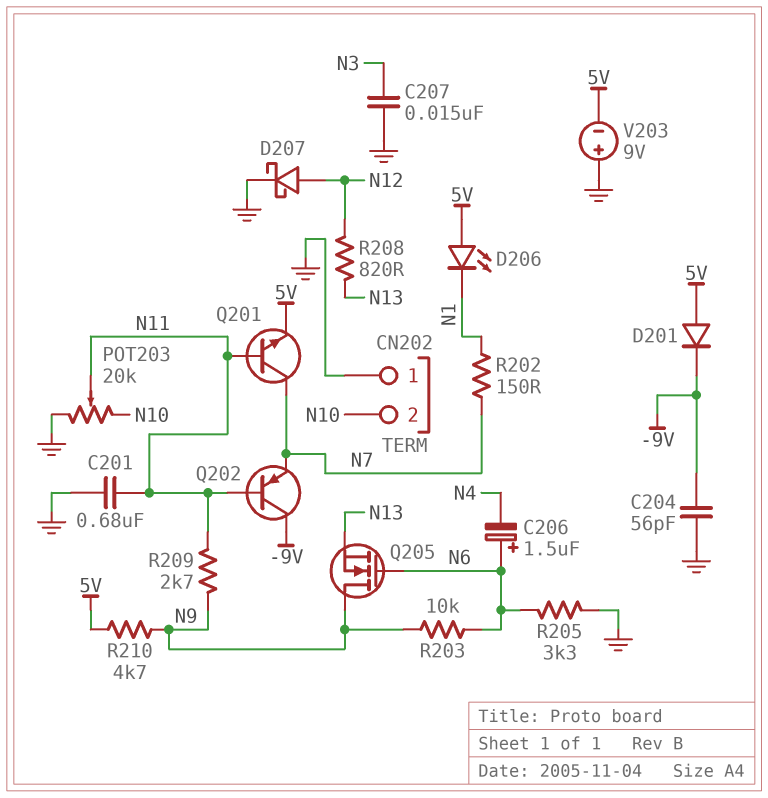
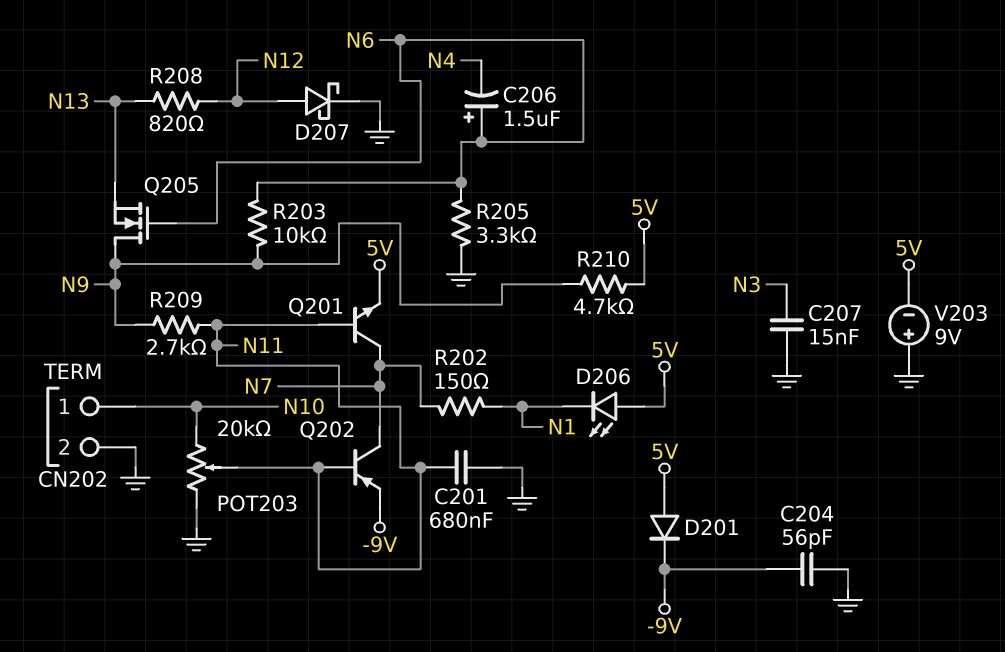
CN202 pin 1: GND -> N10
CN202 pin 2: N10 -> GND
Q202: PNP (B N11, C -9V, E N7) -> PNP (B N11, C N7, E -9V)

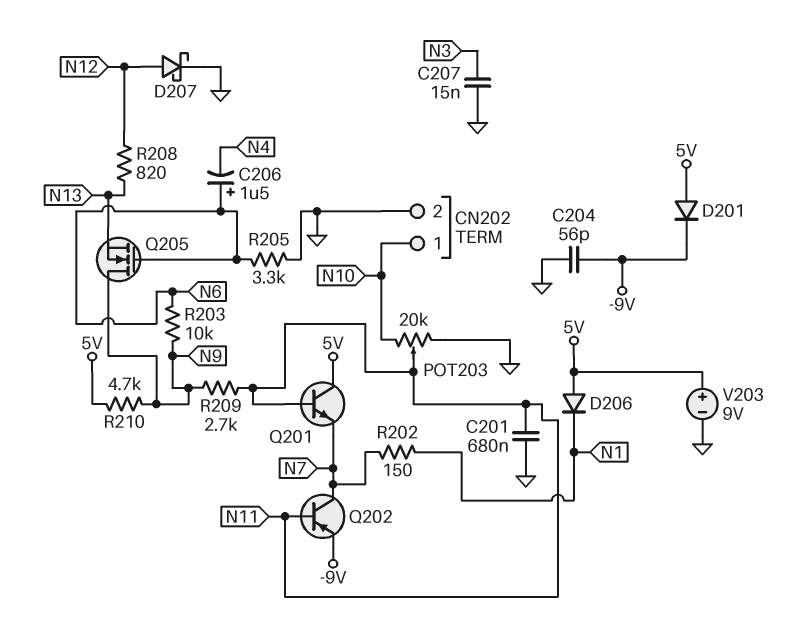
D206: LED (A 5V, K N1) -> diode (A 5V, K N1)
Q201: NPN (B N11, C N7, E 5V) -> NPN (B N11, C 5V, E N7)
V203: 9V (plus GND, minus 5V) -> 9V (plus 5V, minus GND)

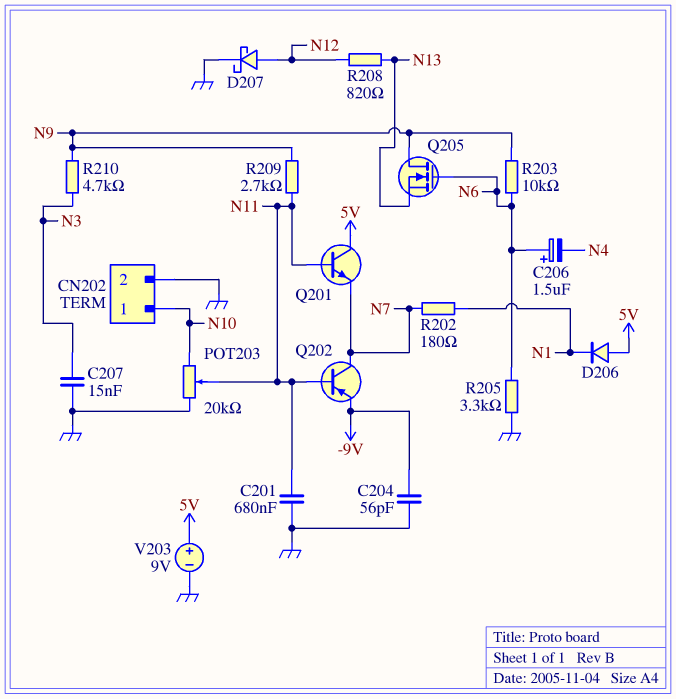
D201: diode (A 5V, K -9V) -> none
R202: 150 (N1, N7) -> 180 (N1, N7)
R210: 4.7k (5V, N9) -> 4.7k (N3, N9)

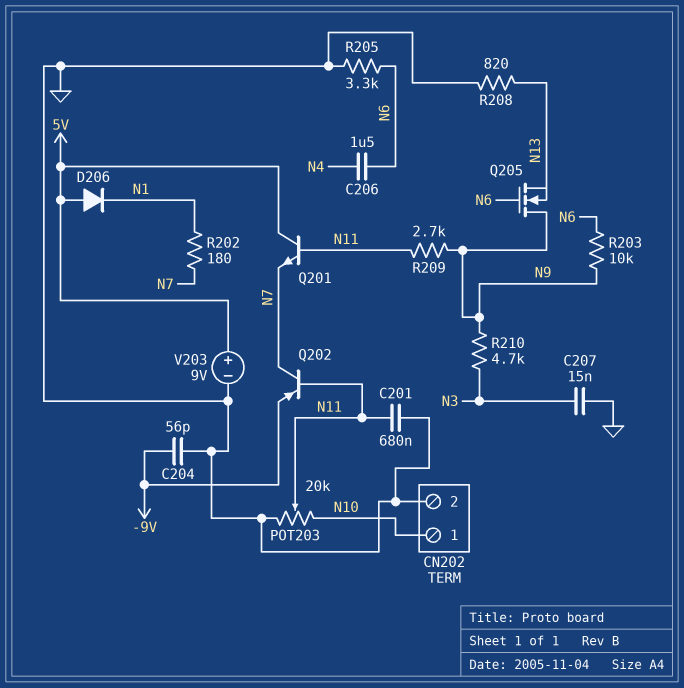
C206: 1.5uF (plus N6, minus N4) -> 1.5uF (N4, N6)
D207: schottky (A N12, K GND) -> none
R208: 820 (N12, N13) -> 820 (GND, N13)

